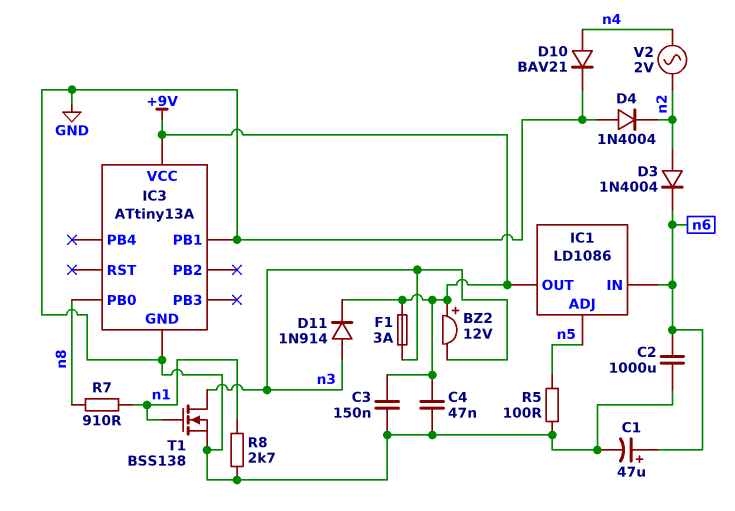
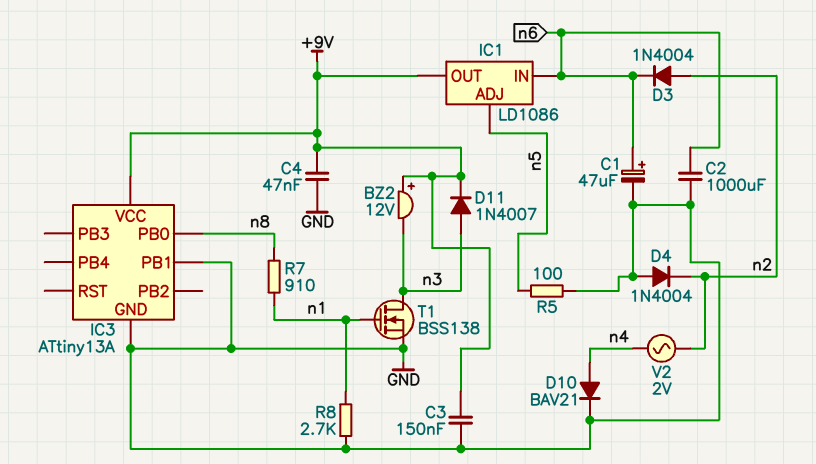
D11: diode 1N914 (A n3, K +9V) -> diode 1N4007 (A n3, K +9V)
F1: 3A (+9V, n3) -> none

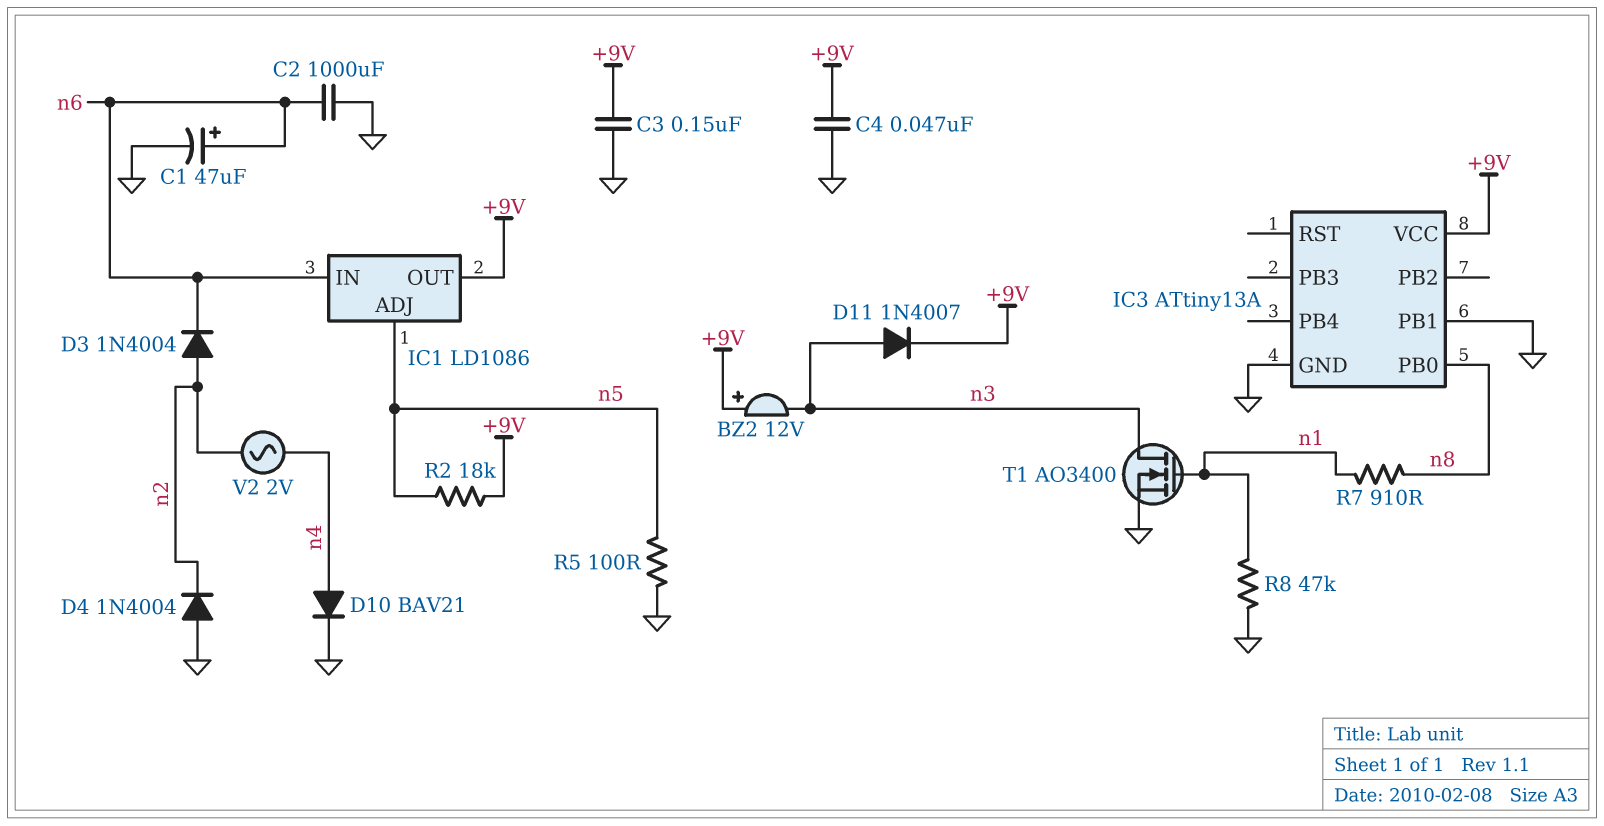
R2: none -> 18k (+9V, n5)
R8: 2.7k (GND, n1) -> 47k (GND, n1)
T1: NMOS BSS138 (G n1, D n3, S GND) -> NMOS AO3400 (G n1, D n3, S GND)

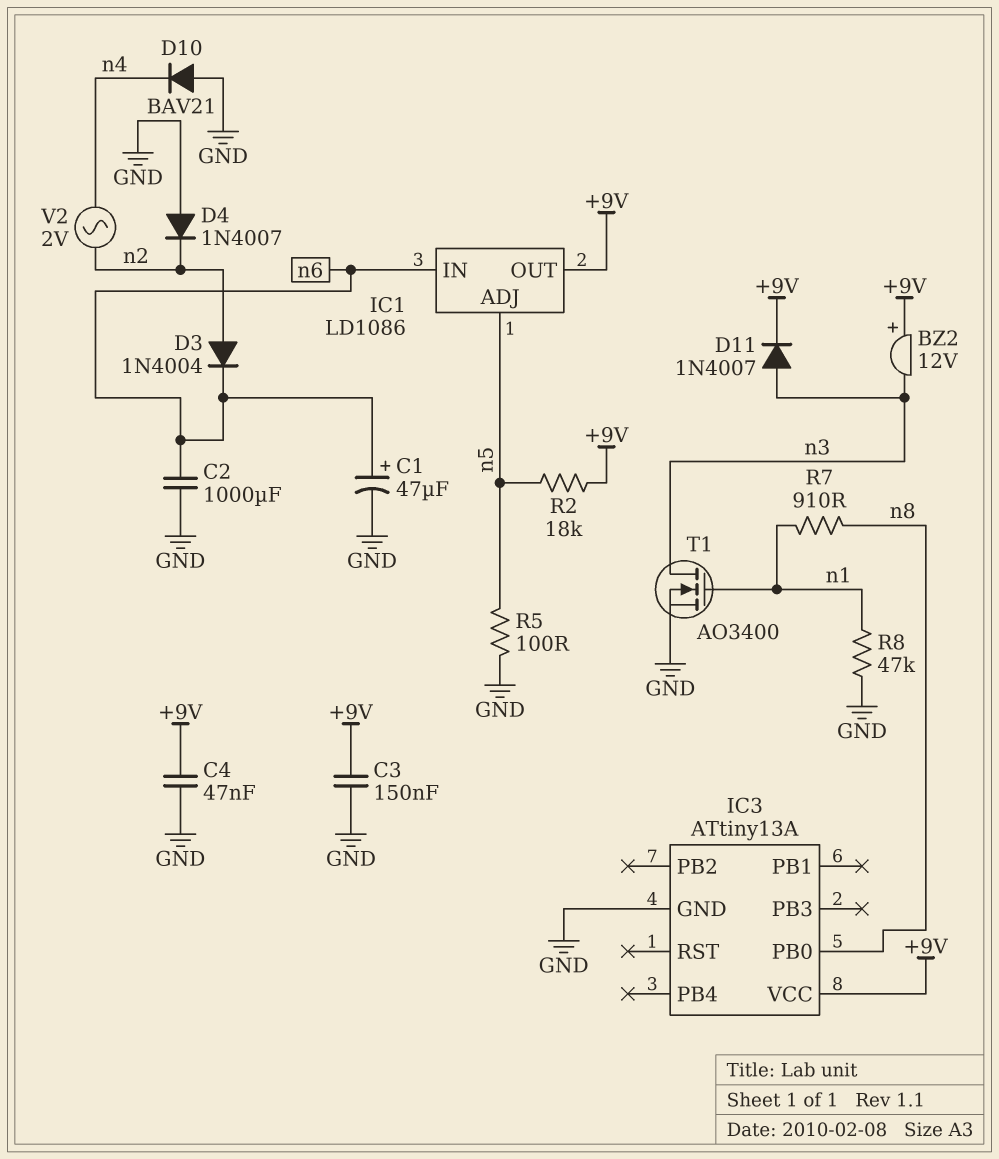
D4: diode 1N4004 (A GND, K n2) -> diode 1N4007 (A GND, K n2)
D10: diode BAV21 (A n4, K GND) -> diode BAV21 (A GND, K n4)
IC3 pin PB1: GND -> none

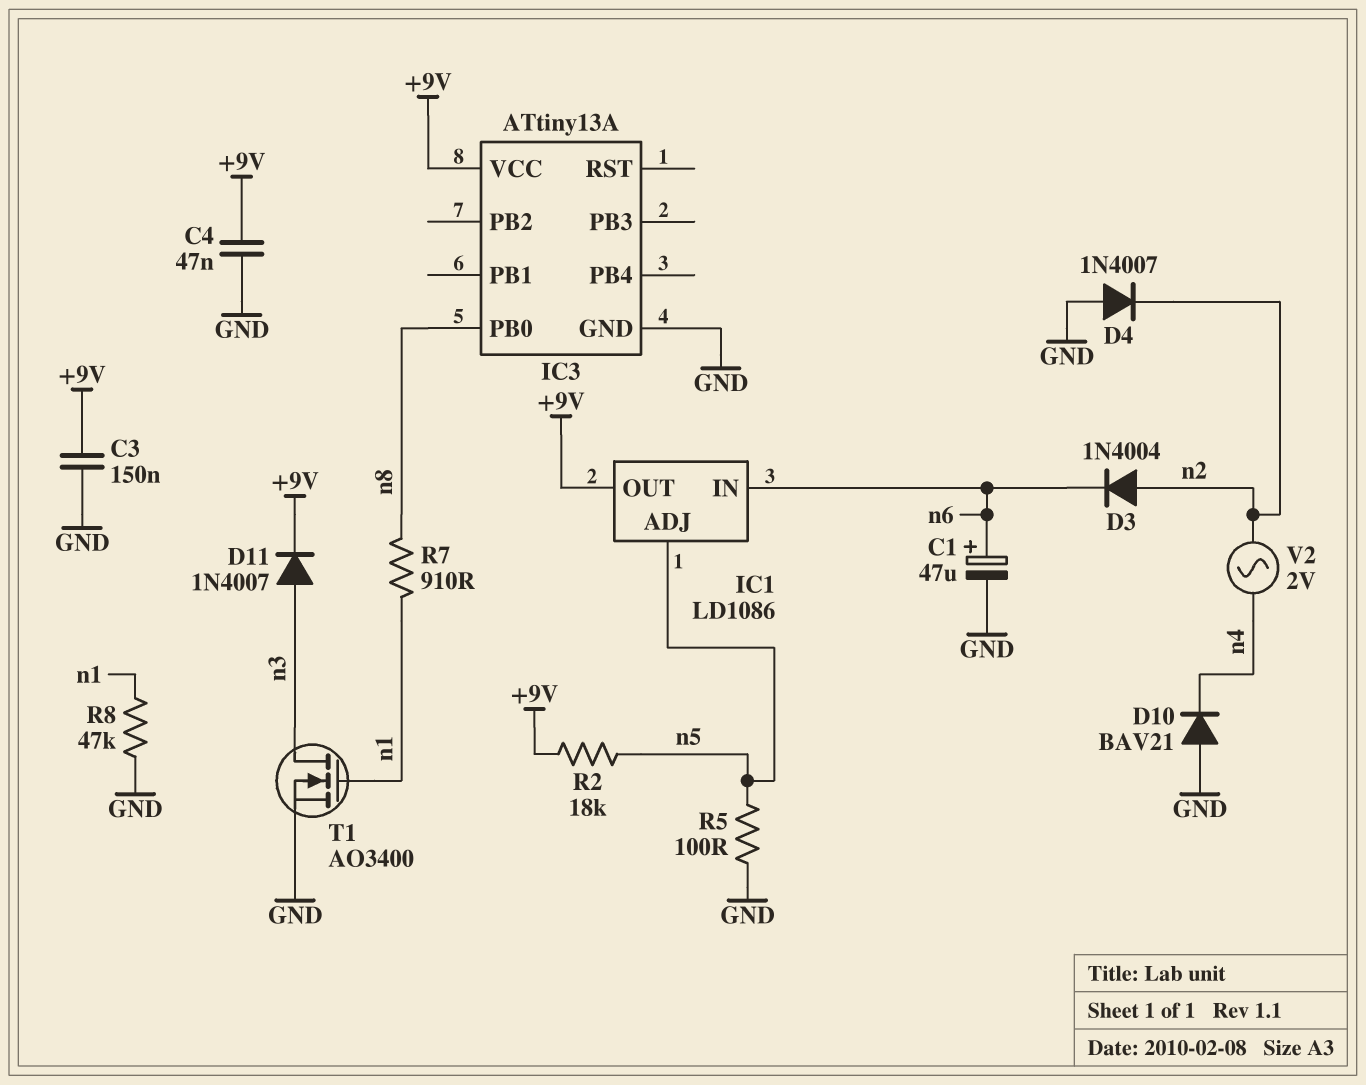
BZ2: buzzer 12V (plus +9V, minus n3) -> none
C2: 1000uF (GND, n6) -> none

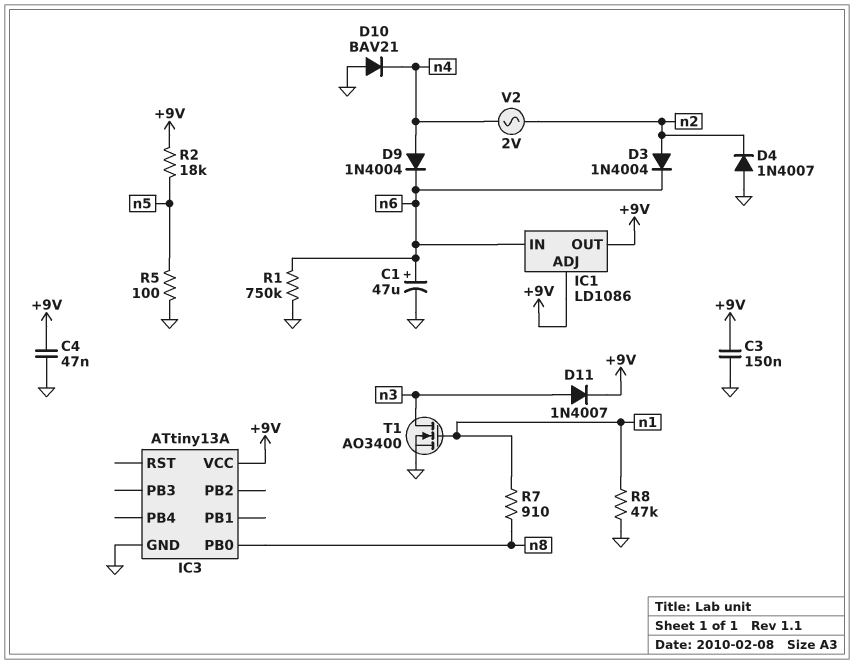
D9: none -> diode 1N4004 (A n4, K n6)
IC1 pin ADJ: n5 -> +9V
R1: none -> 750k (GND, n6)

